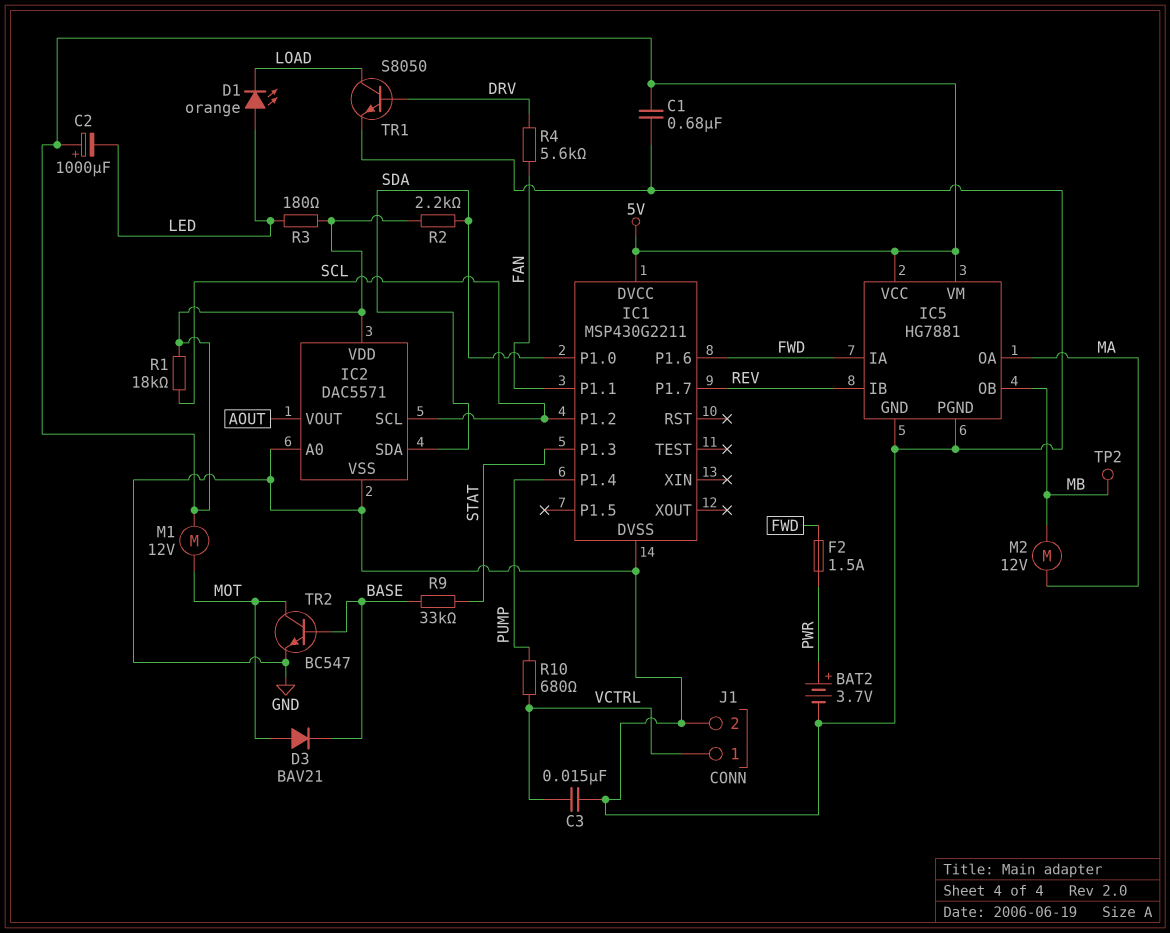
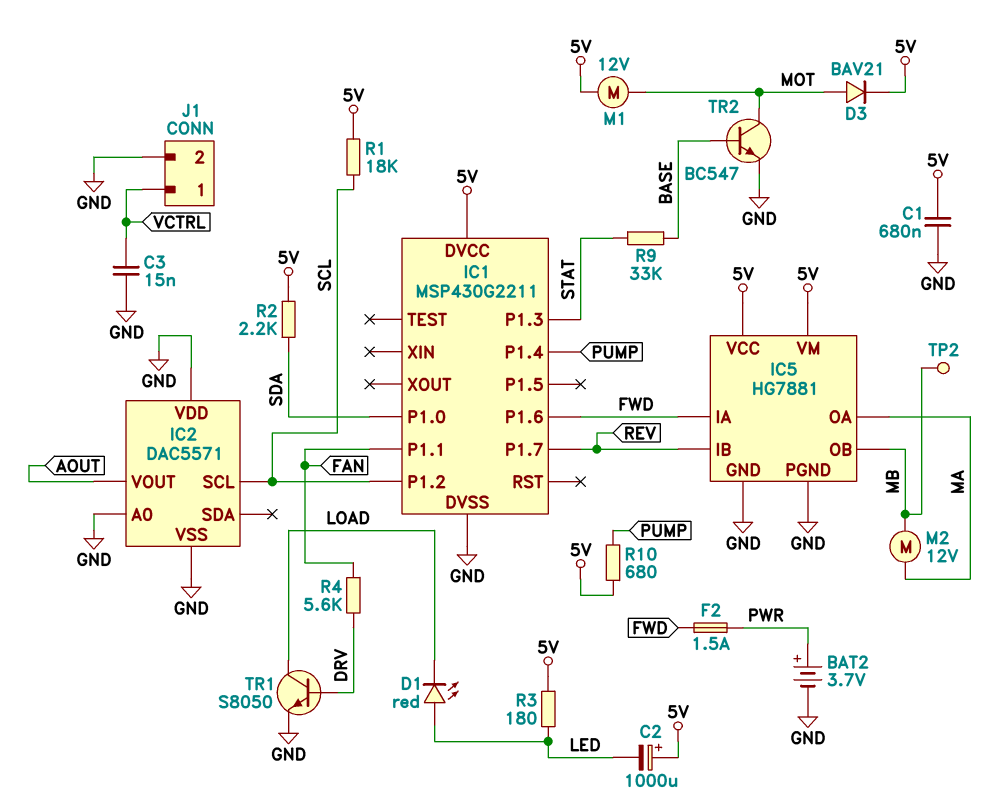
D1: LED orange (A LED, K LOAD) -> LED red (A LED, K LOAD)
D3: diode BAV21 (A MOT, K BASE) -> diode BAV21 (A MOT, K 5V)
IC2 pin SDA: SDA -> none
IC2 pin VDD: 5V -> GND
R10: 680 (PUMP, VCTRL) -> 680 (5V, PUMP)

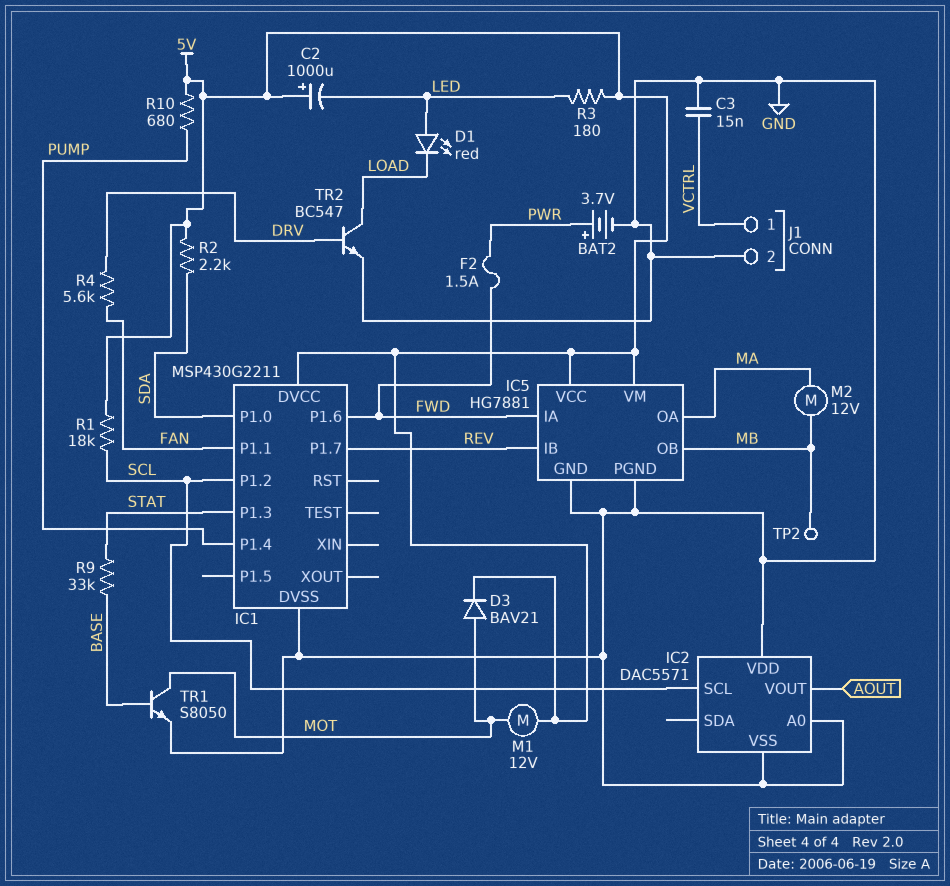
C1: 680nF (5V, GND) -> none
TR1: NPN S8050 (B DRV, C LOAD, E GND) -> NPN S8050 (B BASE, C MOT, E GND)
TR2: NPN BC547 (B BASE, C MOT, E GND) -> NPN BC547 (B DRV, C LOAD, E GND)

